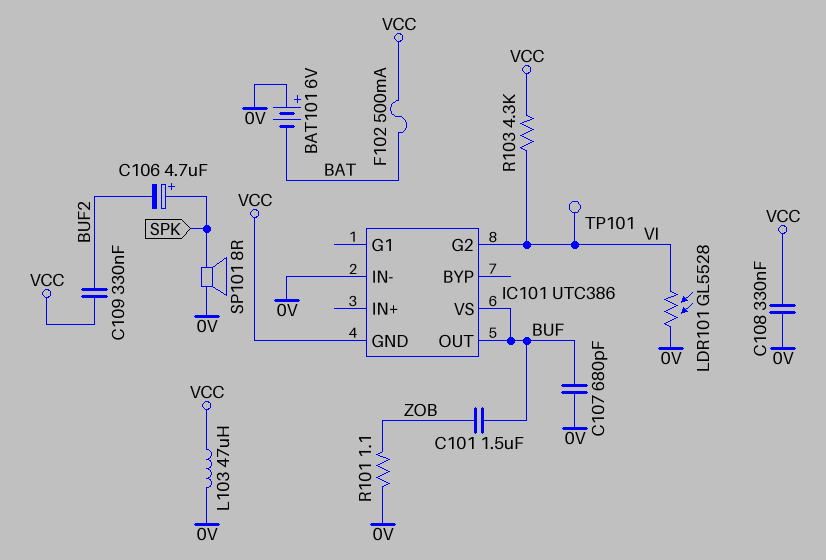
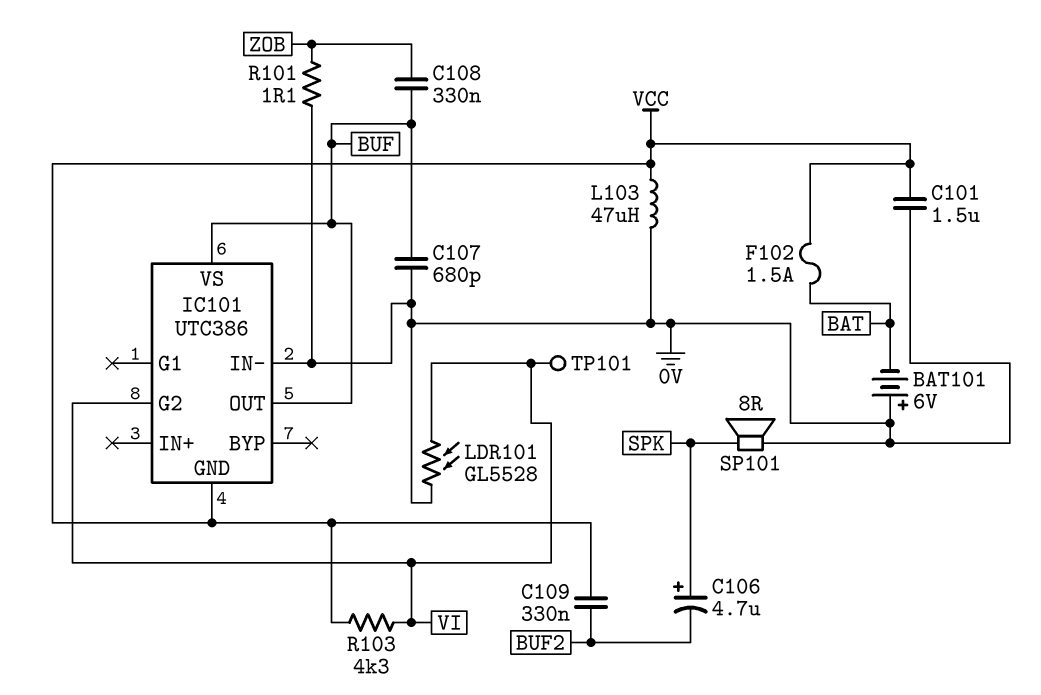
C101: 1.5uF (BUF, ZOB) -> 1.5uF (0V, VCC)
C108: 330nF (0V, VCC) -> 330nF (BUF, ZOB)
F102: 500mA (BAT, VCC) -> 1.5A (BAT, VCC)

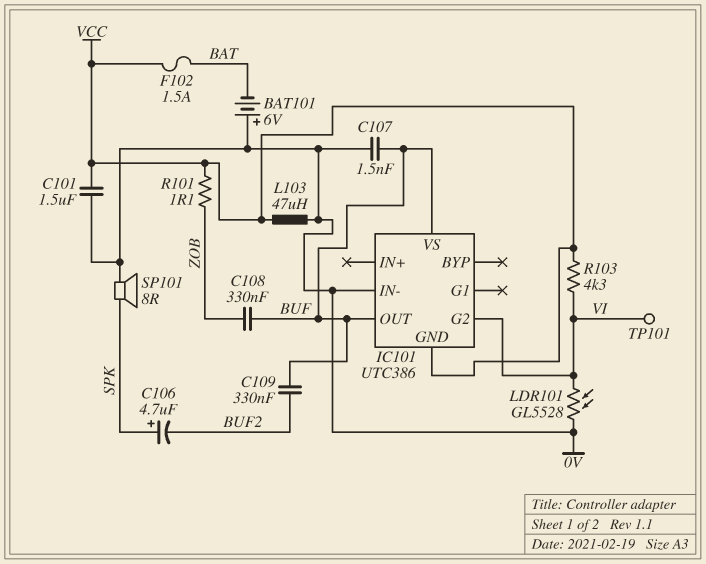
C107: 680pF (0V, BUF) -> 1.5nF (0V, BUF)
C109: 330nF (BUF2, VCC) -> 330nF (BUF, BUF2)
R101: 1.1 (0V, ZOB) -> 1.1 (VCC, ZOB)

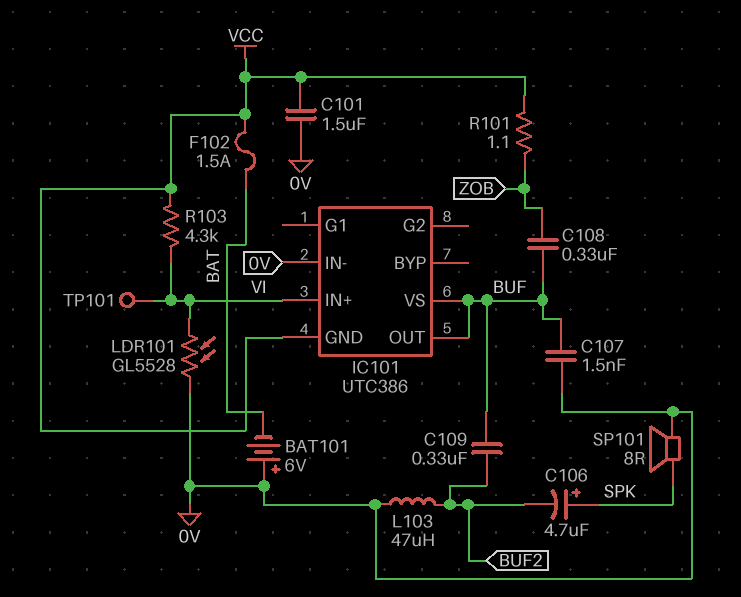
IC101 pin G2: VI -> none
IC101 pin IN+: none -> VI
L103: 47uH (0V, VCC) -> 47uH (0V, BUF2)

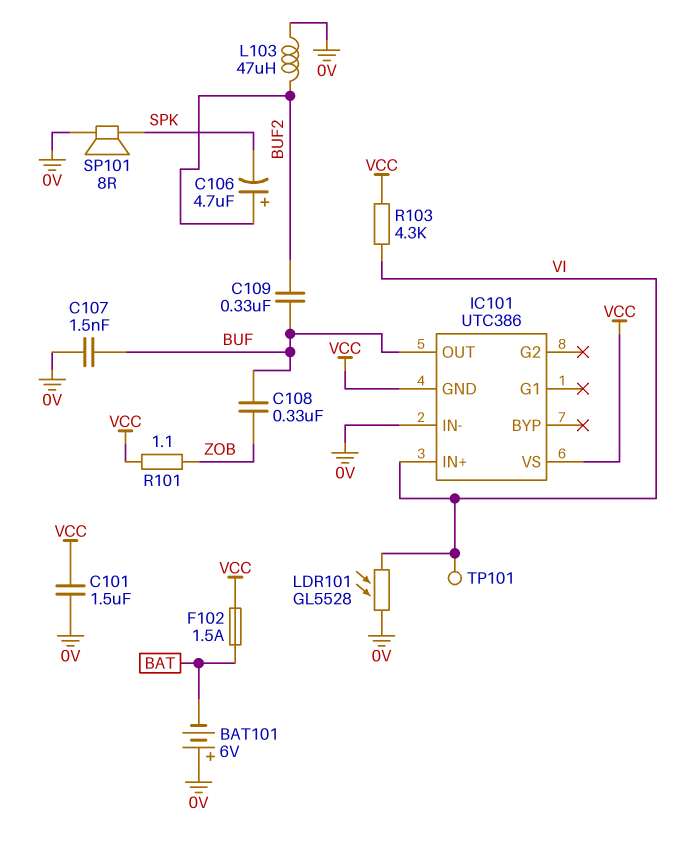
C106: 4.7uF (plus SPK, minus BUF2) -> 4.7uF (plus BUF2, minus SPK)
IC101 pin VS: BUF -> VCC

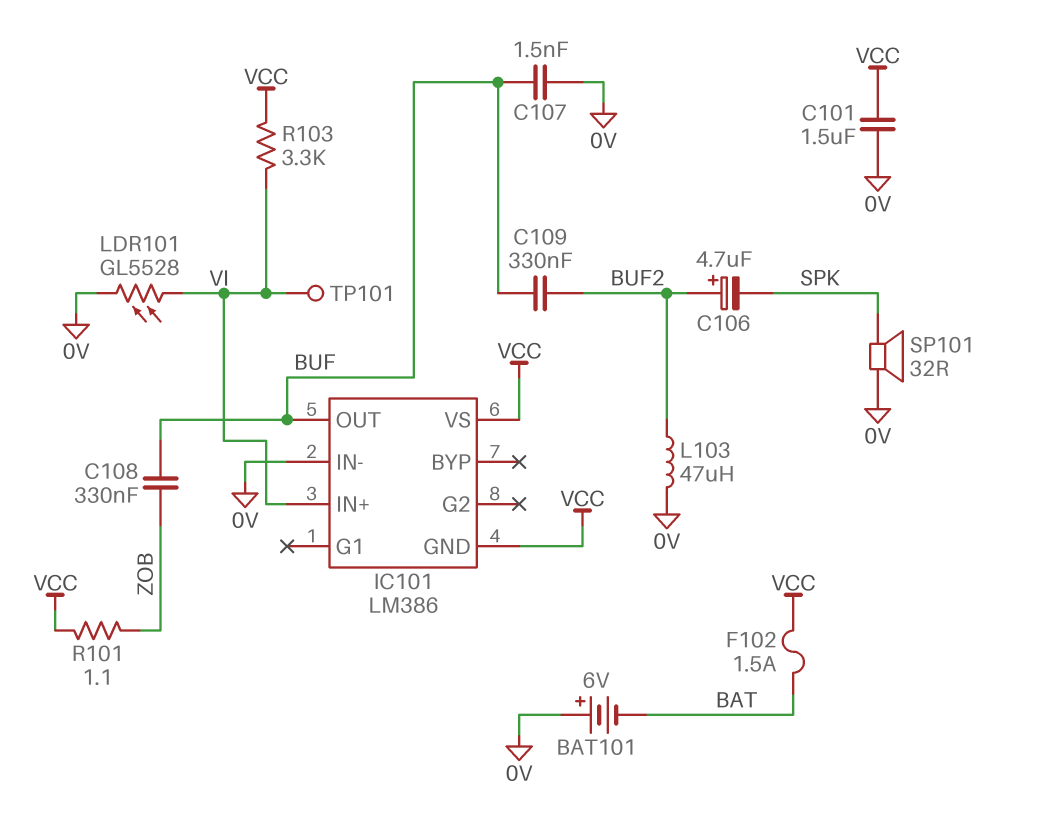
IC101: UTC386 -> LM386
R103: 4.3k (VCC, VI) -> 3.3k (VCC, VI)
SP101: speaker 8R (0V, SPK) -> speaker 32R (0V, SPK)

